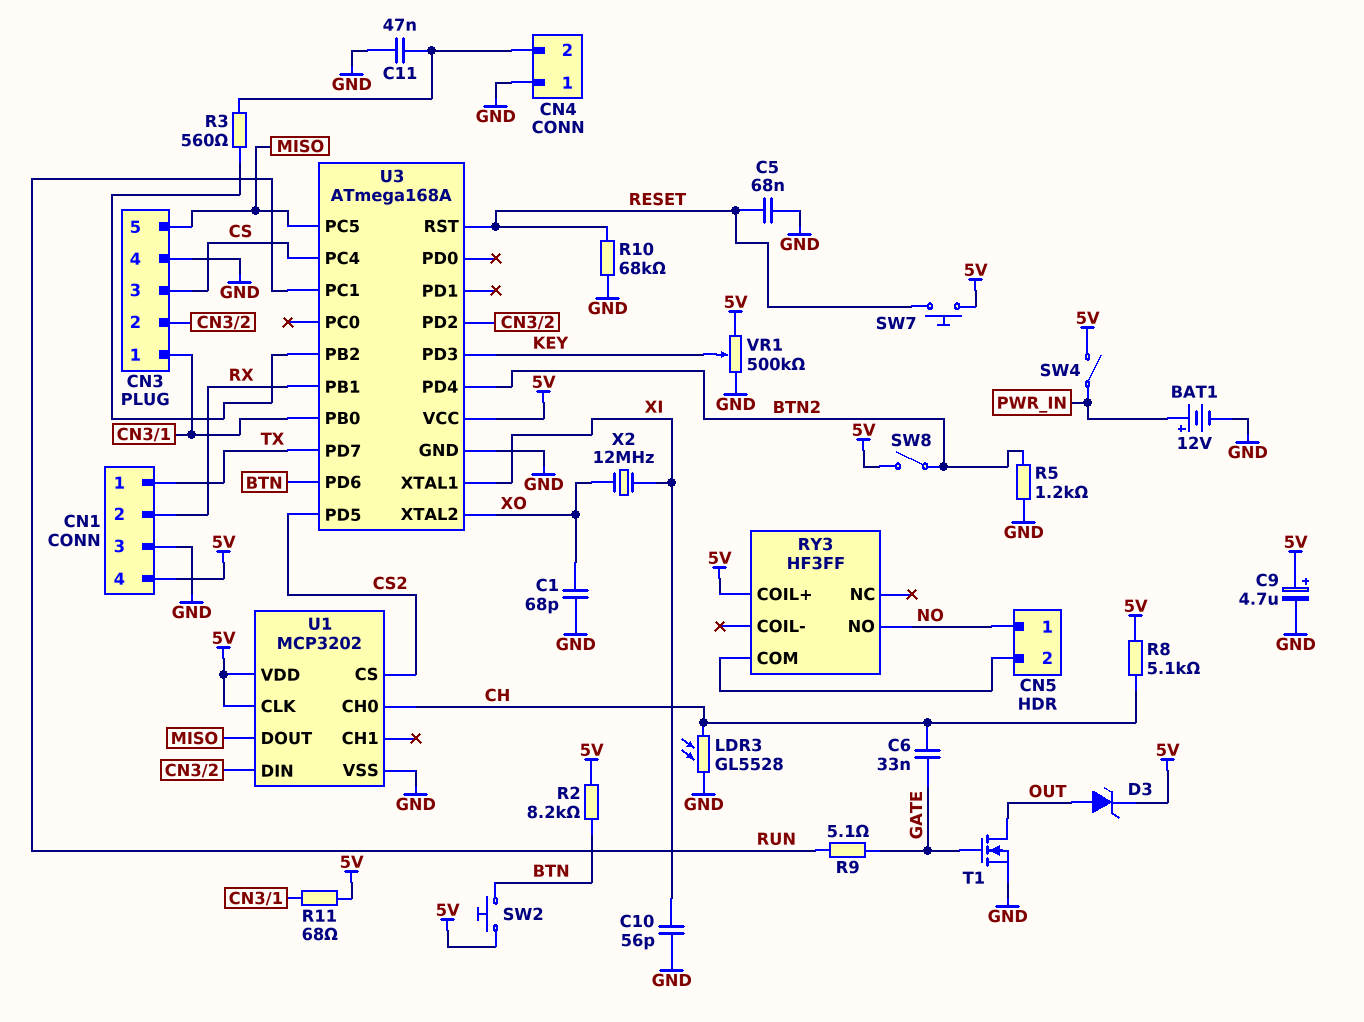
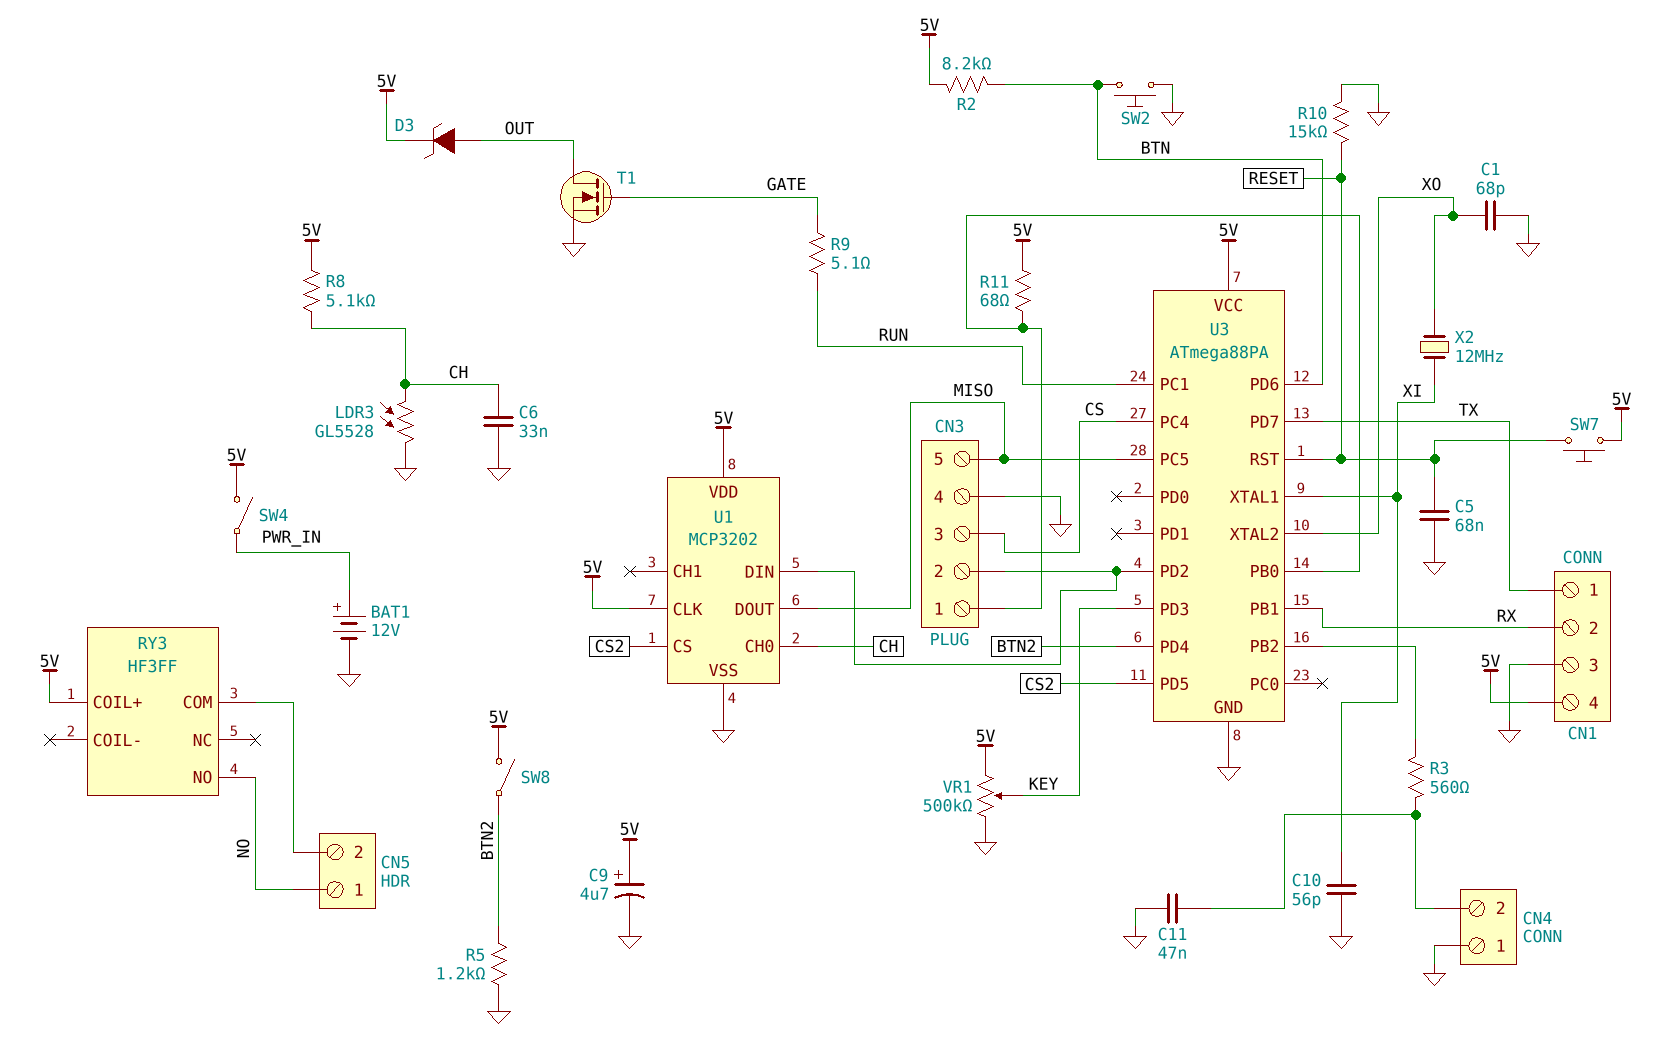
C6: 33nF (CH, GATE) -> 33nF (CH, GND)
R10: 68k (GND, RESET) -> 15k (GND, RESET)
SW2: button (5V, BTN) -> button (BTN, GND)
U3: ATmega168A -> ATmega88PA

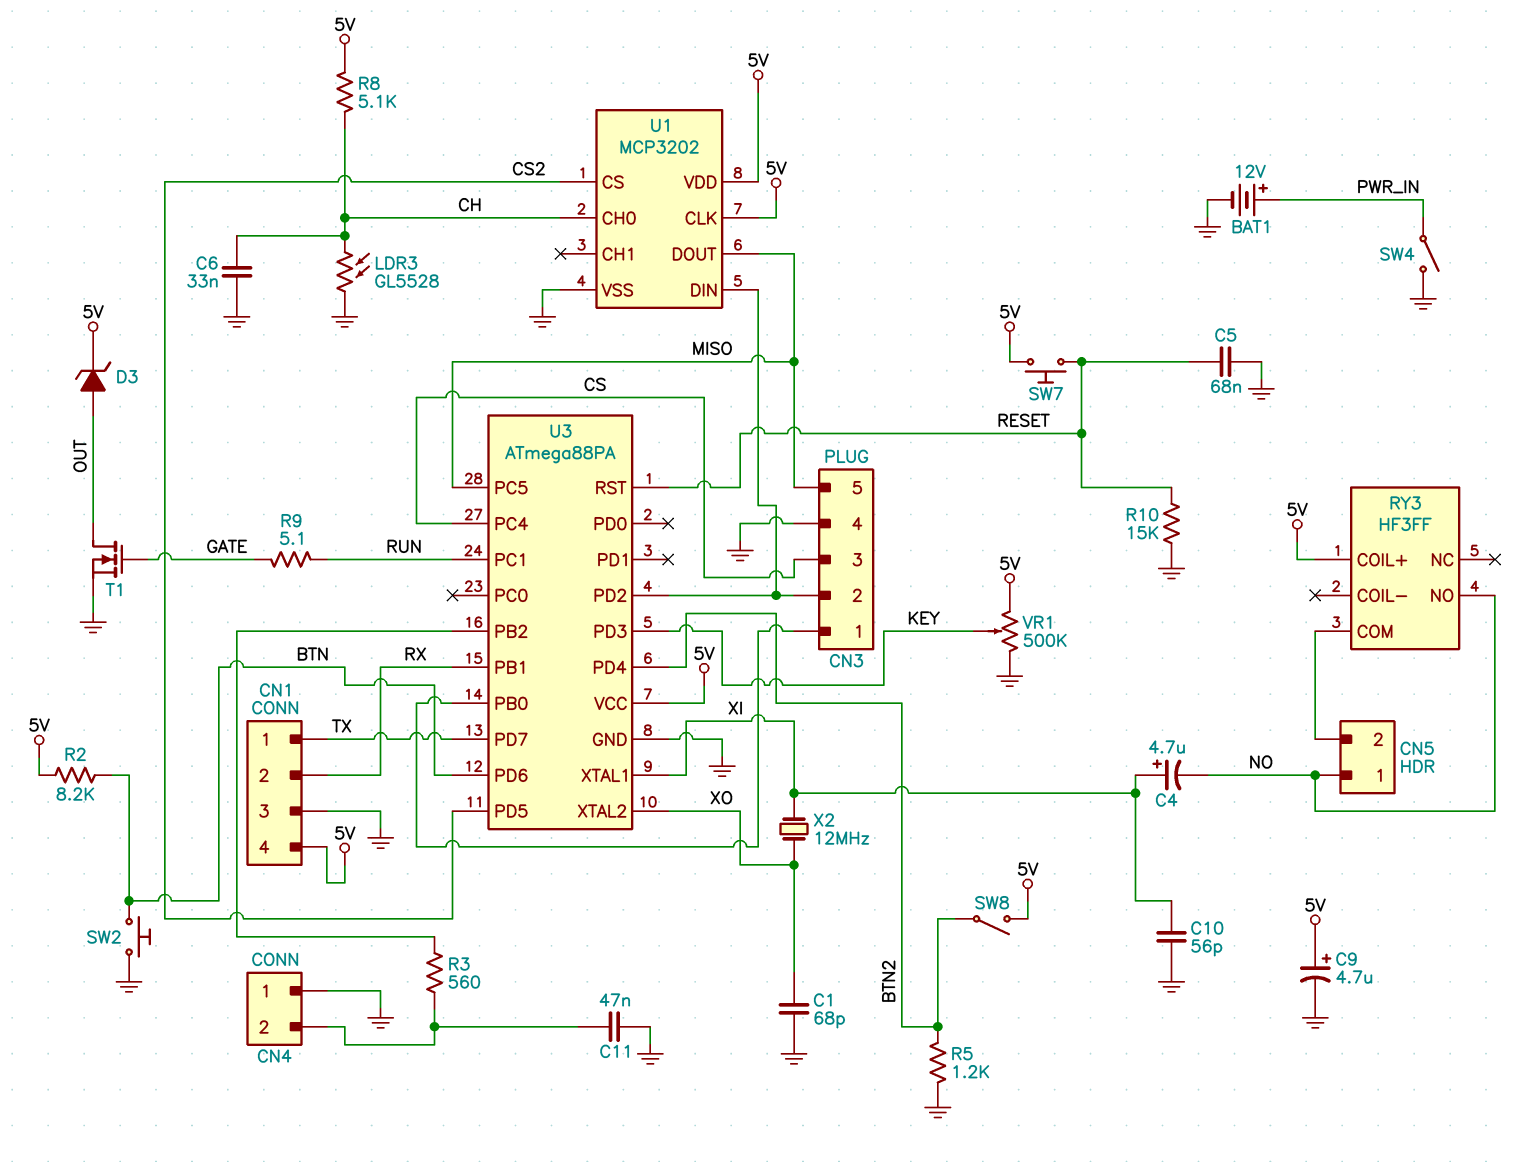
C4: none -> 4.7uF (plus XI, minus NO)
R11: 68 (5V, CN3/1) -> none
SW4: switch (5V, PWR_IN) -> switch (GND, PWR_IN)

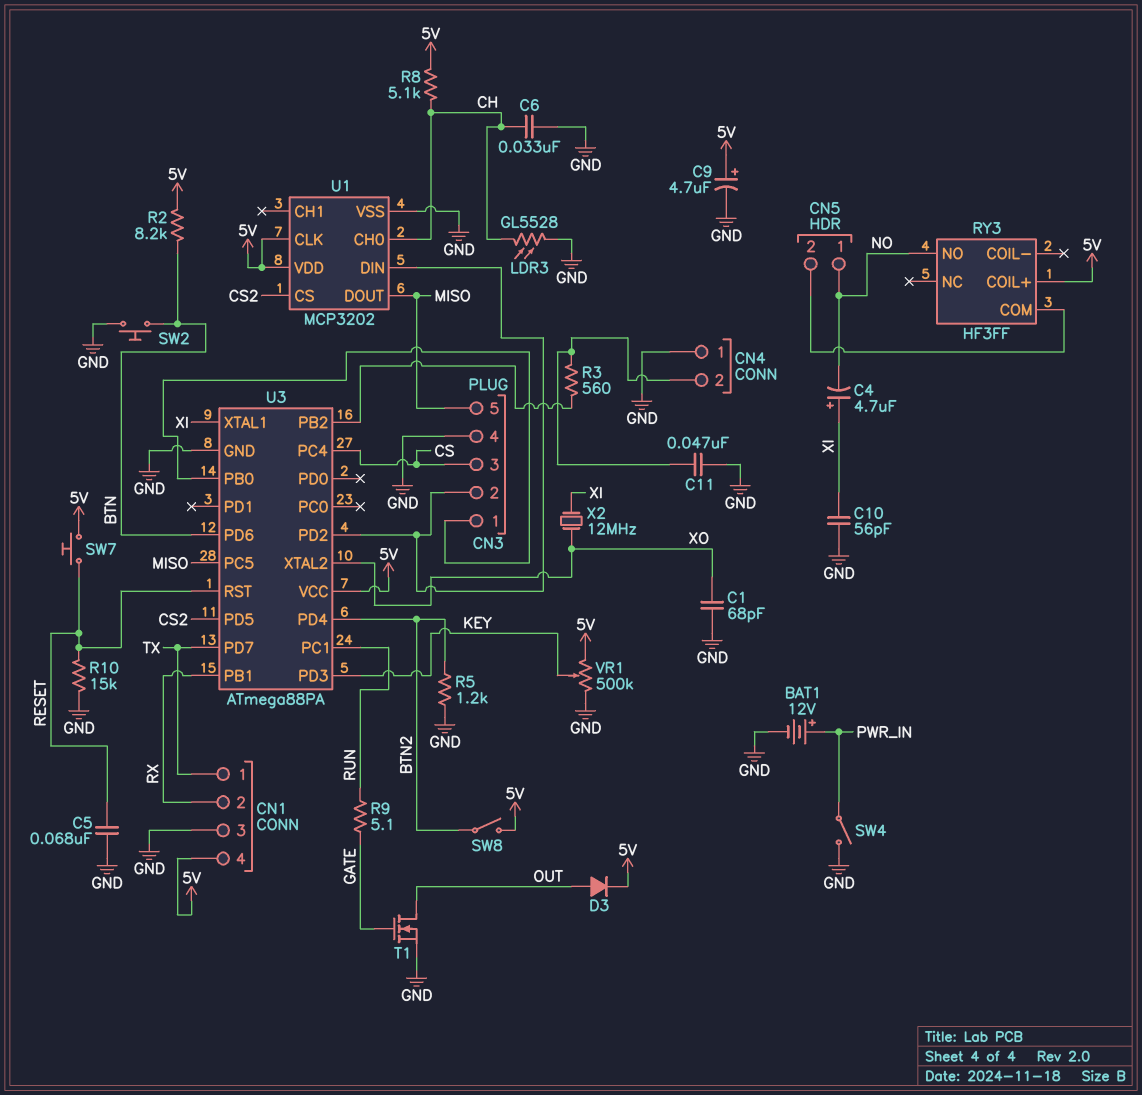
D3: zener (A OUT, K 5V) -> diode (A OUT, K 5V)

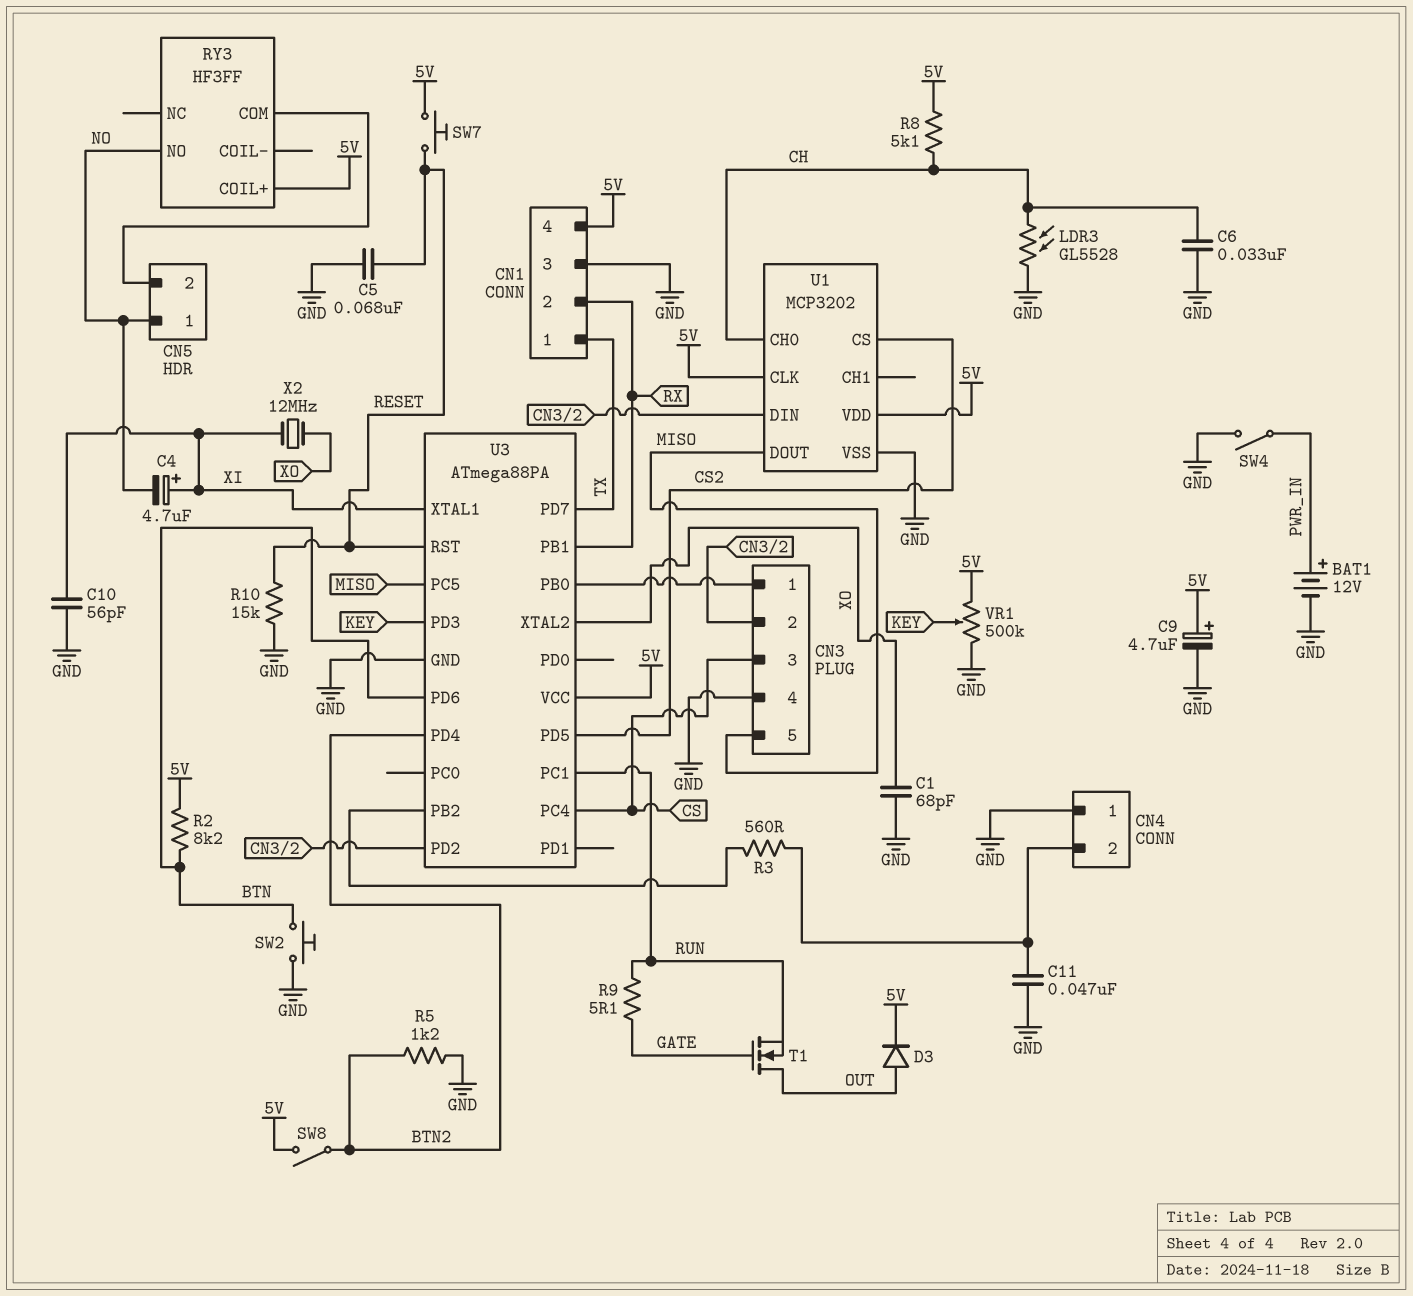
T1: NMOS (G GATE, D OUT, S GND) -> NMOS (G GATE, D OUT, S RUN)

